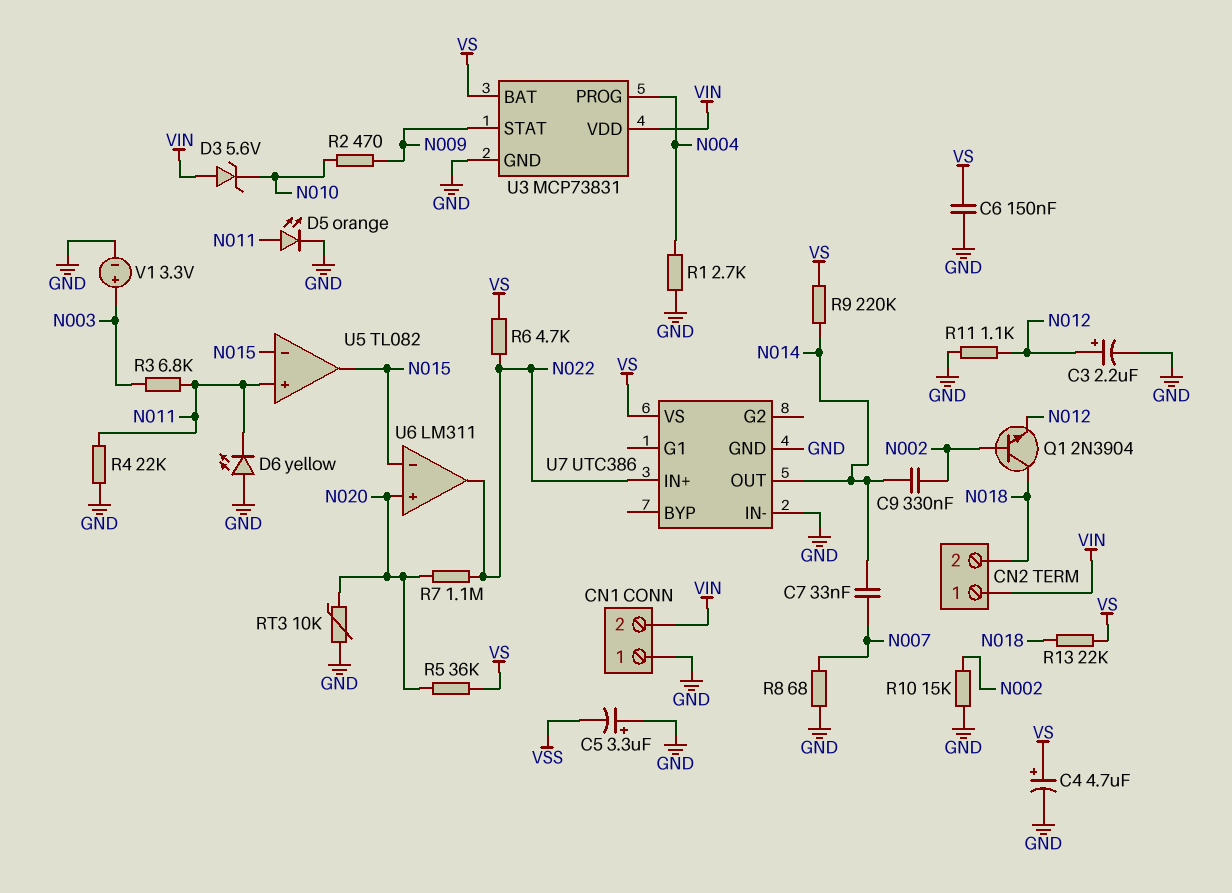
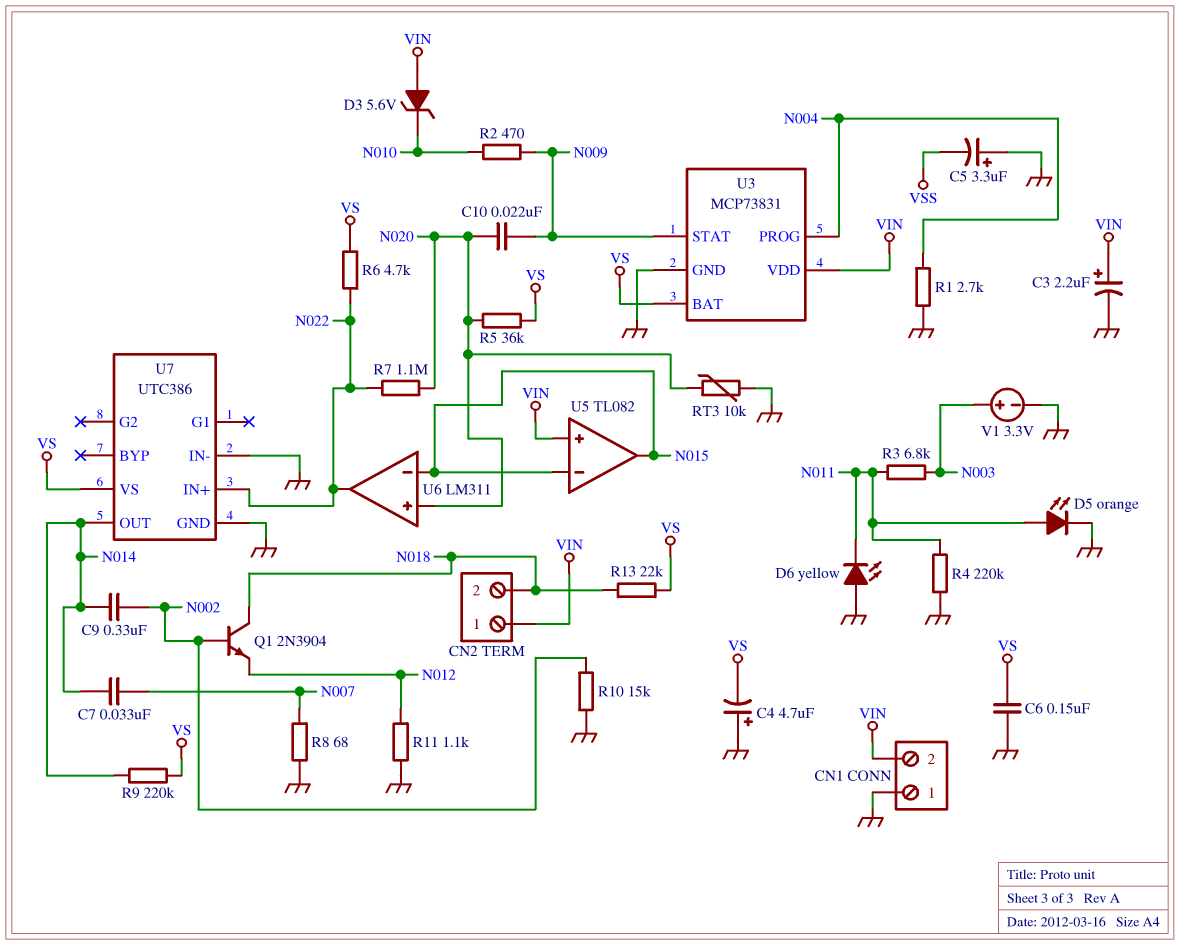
C3: 2.2uF (plus N012, minus GND) -> 2.2uF (plus VIN, minus GND)
C4: 4.7uF (plus VS, minus GND) -> 4.7uF (plus GND, minus VS)
C10: none -> 22nF (N009, N020)
R4: 22k (GND, N011) -> 220k (GND, N011)
U5 pin in+: N011 -> VIN

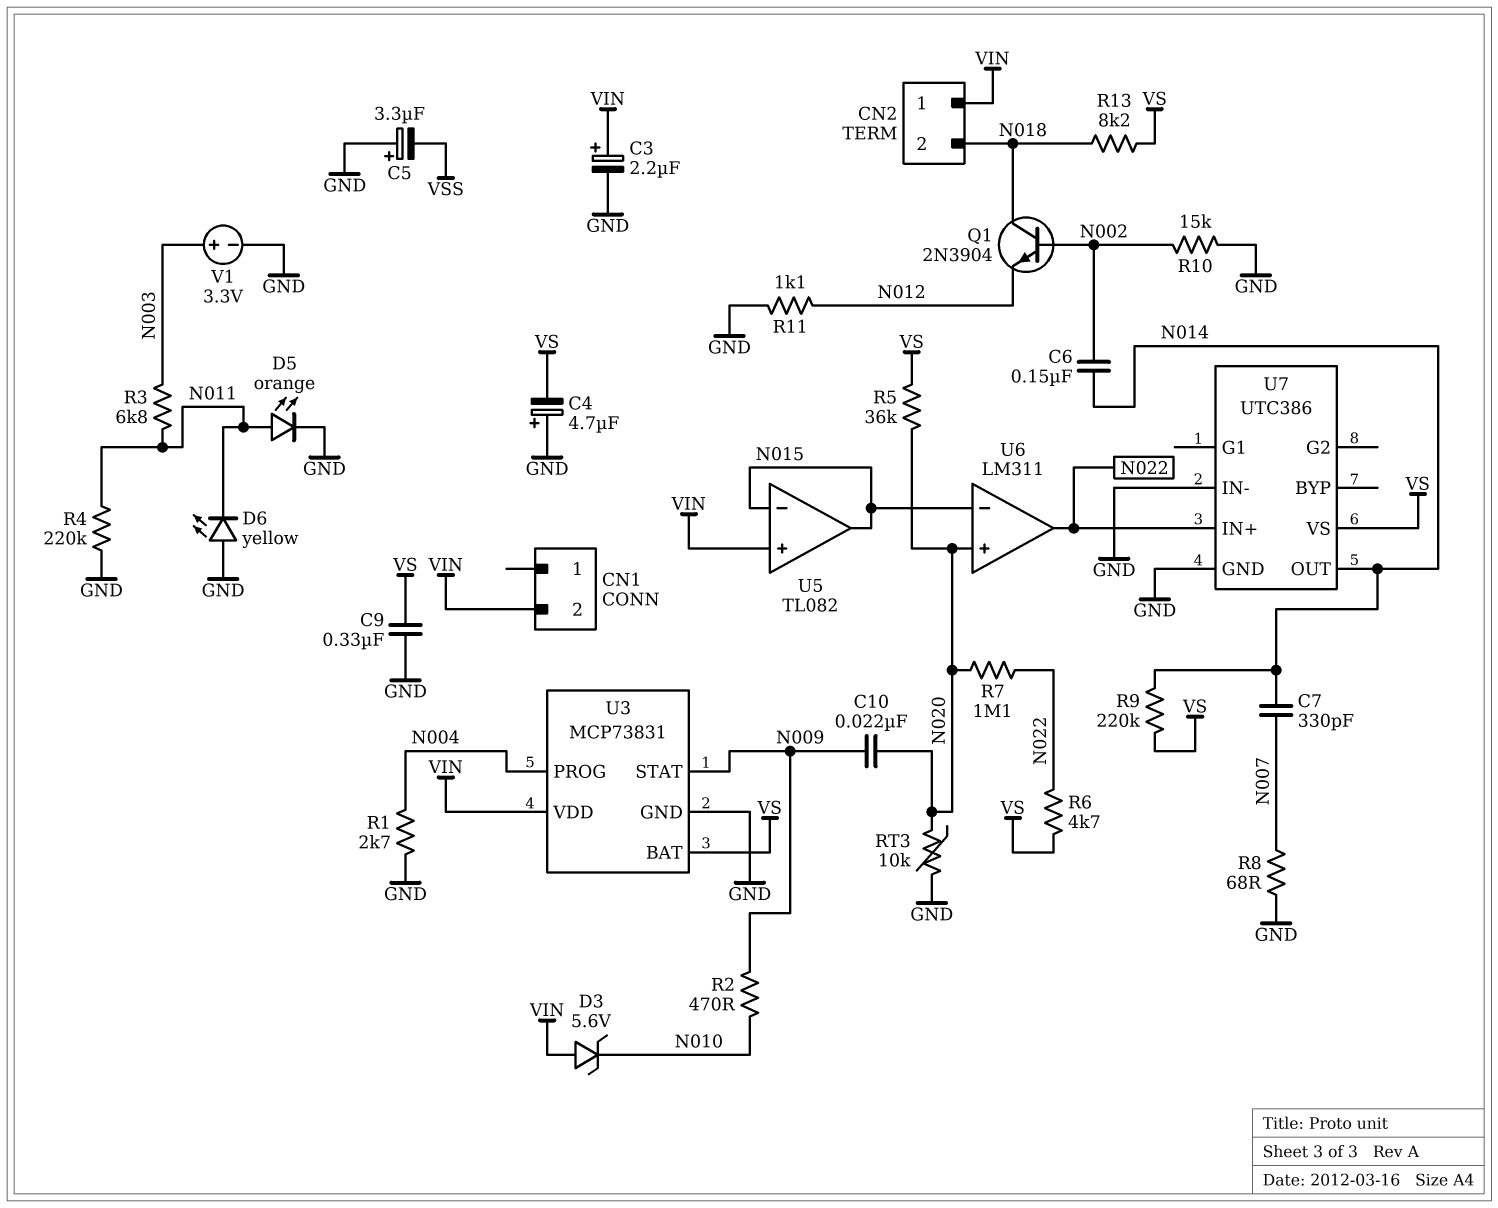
C6: 150nF (GND, VS) -> 150nF (N002, N014)
C7: 33nF (N007, N014) -> 330pF (N007, N014)
C9: 330nF (N002, N014) -> 330nF (GND, VS)
CN1 pin 1: GND -> none
R13: 22k (N018, VS) -> 8.2k (N018, VS)

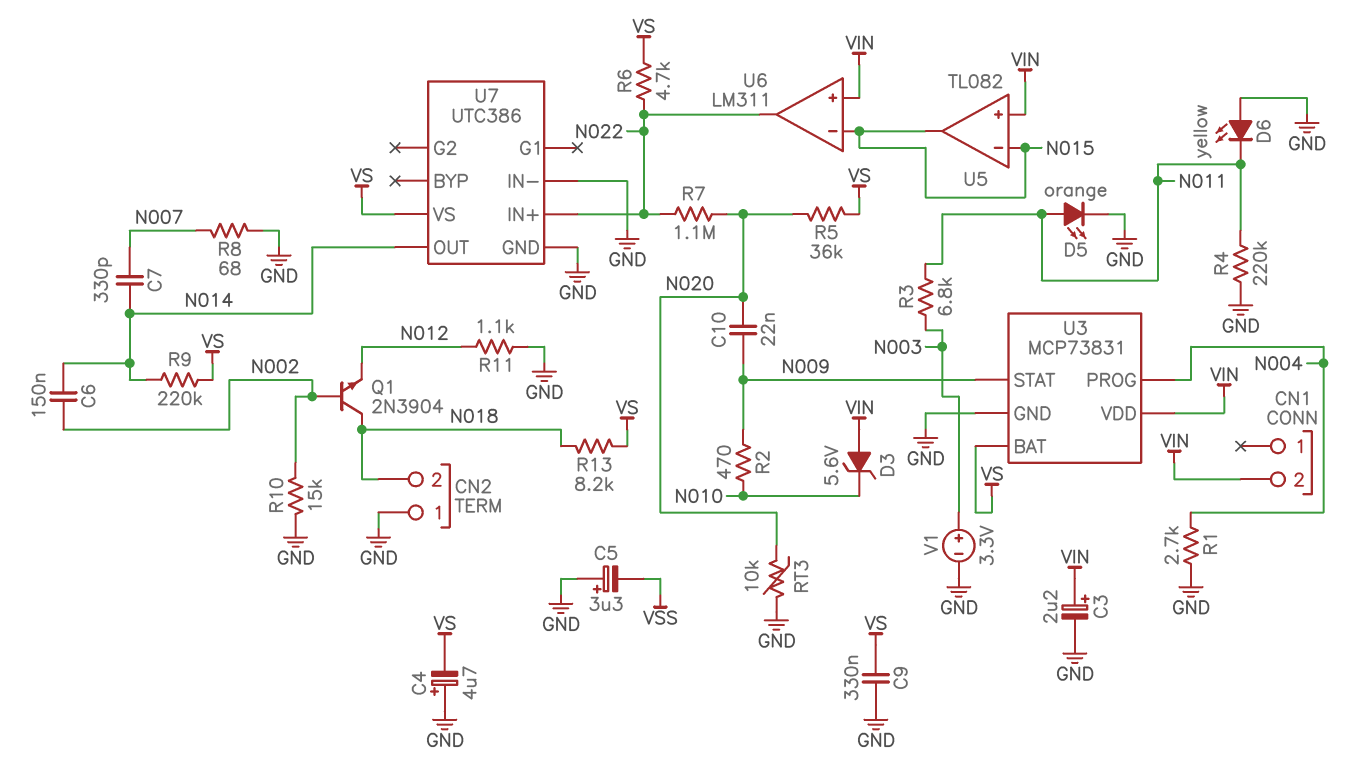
CN2 pin 1: VIN -> GND
U6 pin in+: N020 -> VIN

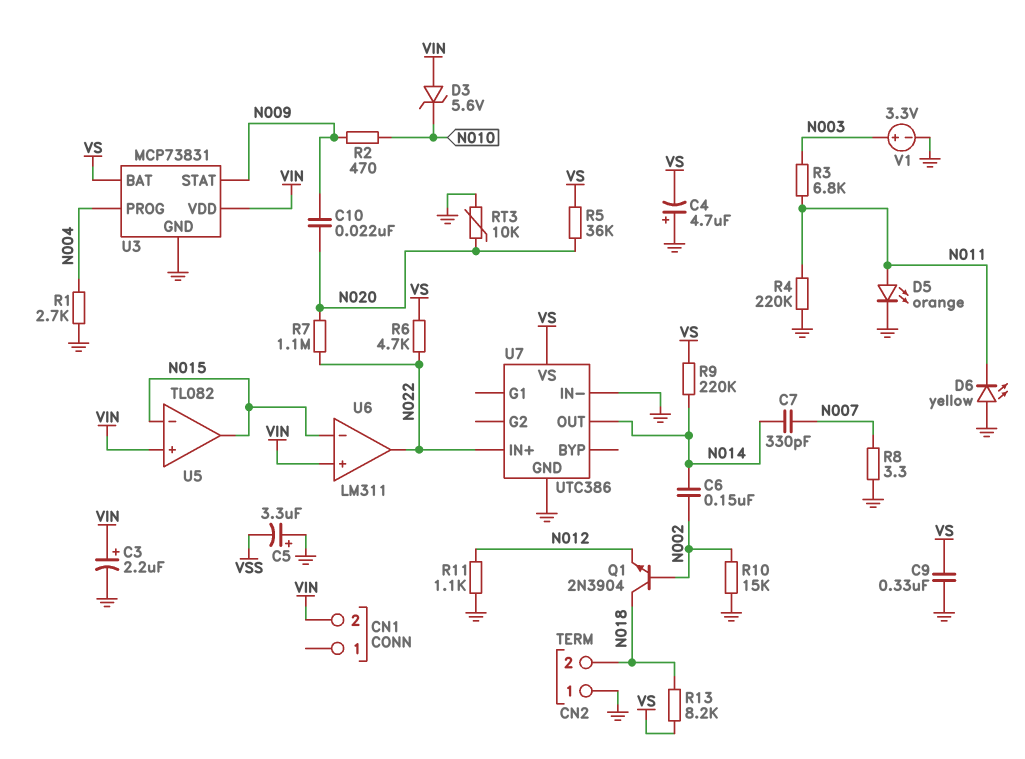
R8: 68 (GND, N007) -> 3.3 (GND, N007)

